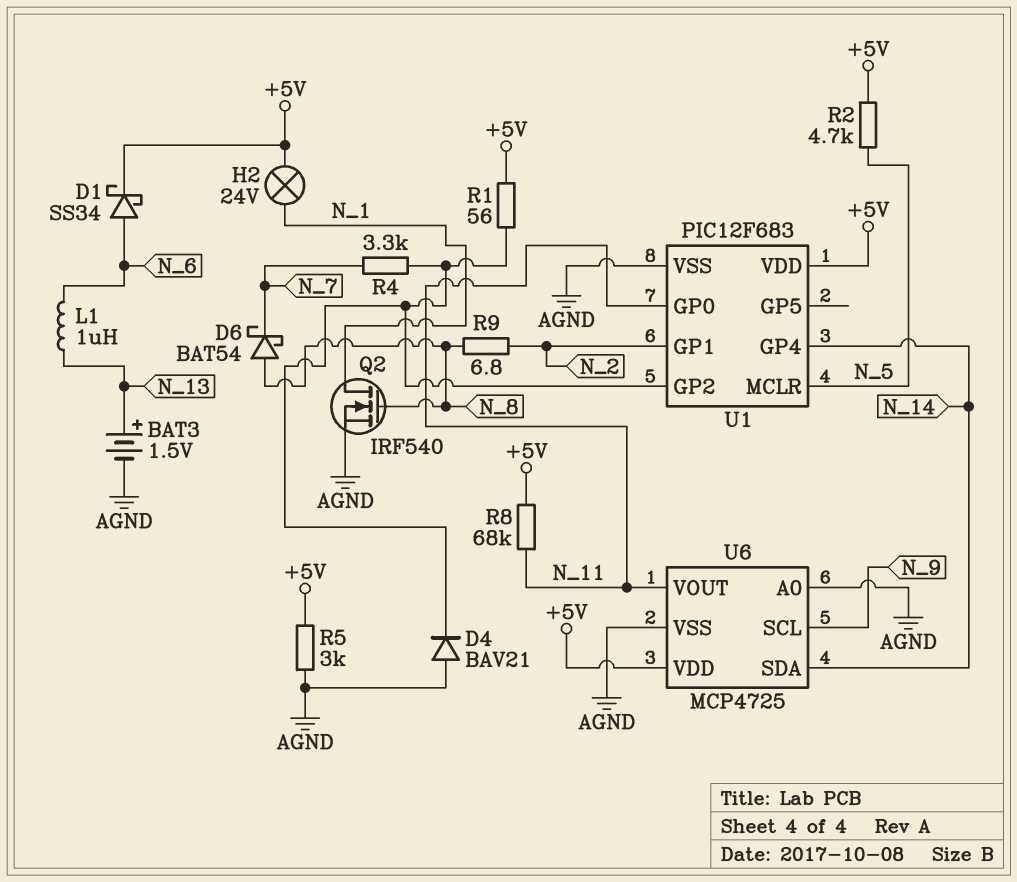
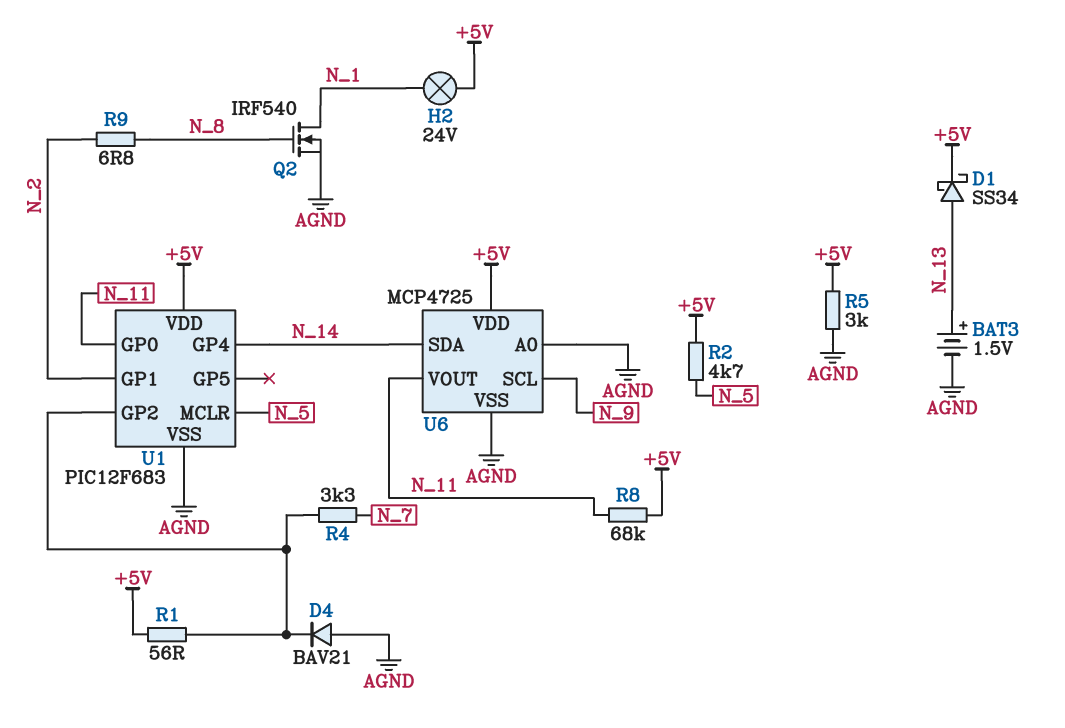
D1: schottky SS34 (A N_6, K +5V) -> schottky SS34 (A N_13, K +5V)
D6: schottky BAT54 (A N_8, K N_7) -> none
L1: 1uH (N_6, N_13) -> none

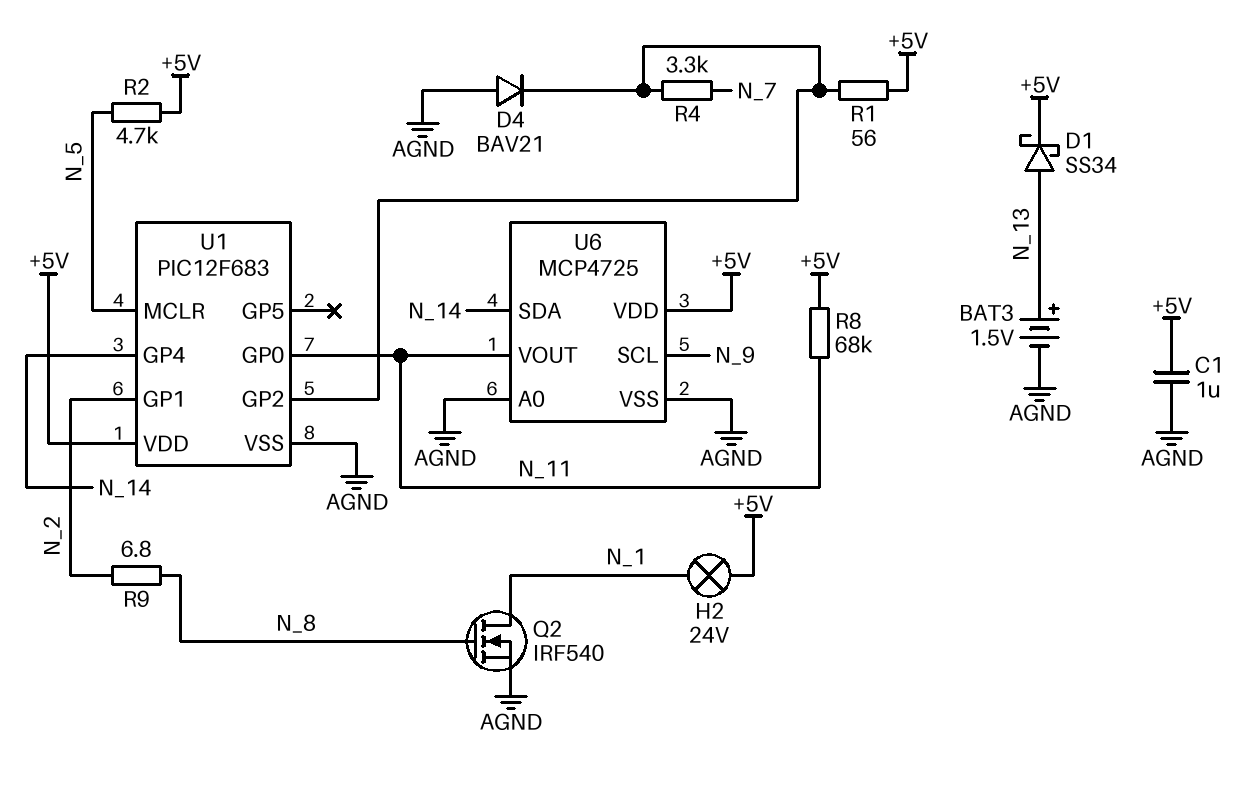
C1: none -> 1uF (+5V, AGND)
R5: 3k (+5V, AGND) -> none

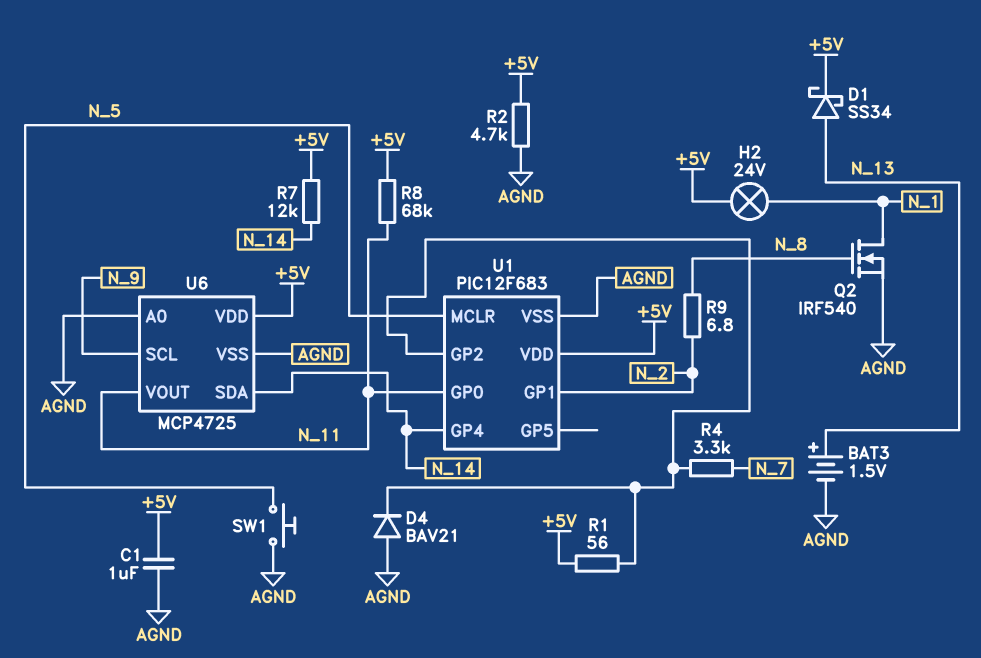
R2: 4.7k (+5V, N_5) -> 4.7k (+5V, AGND)
R7: none -> 12k (+5V, N_14)
SW1: none -> button (AGND, N_5)

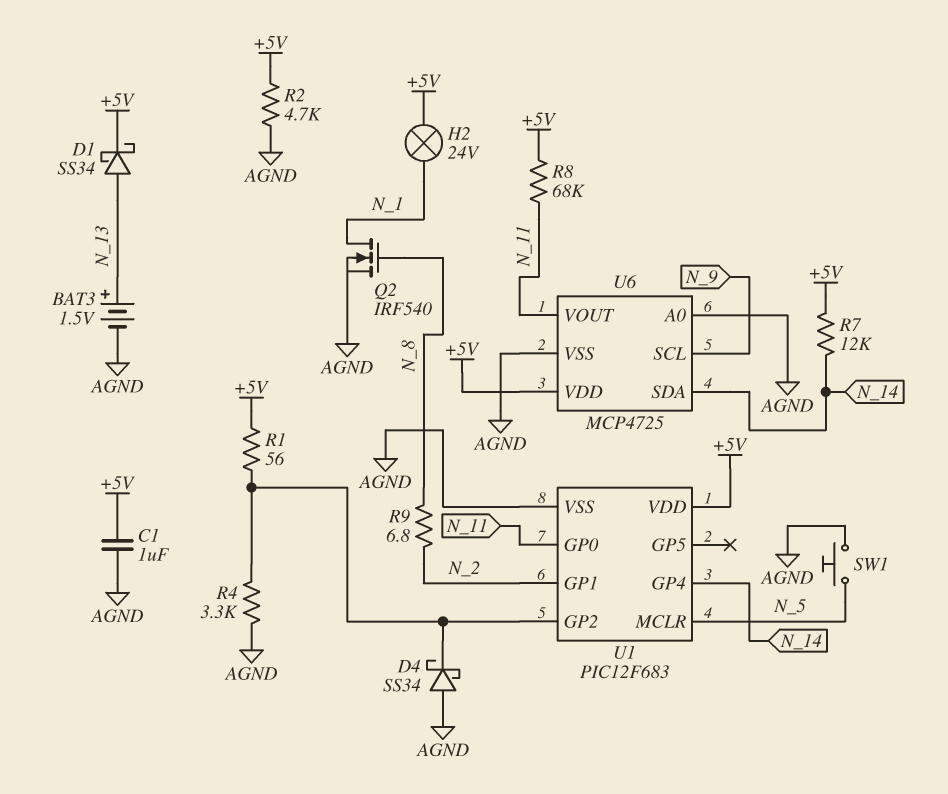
D4: diode BAV21 (A AGND, K U1/GP2) -> schottky SS34 (A AGND, K U1/GP2)
R4: 3.3k (N_7, U1/GP2) -> 3.3k (AGND, U1/GP2)

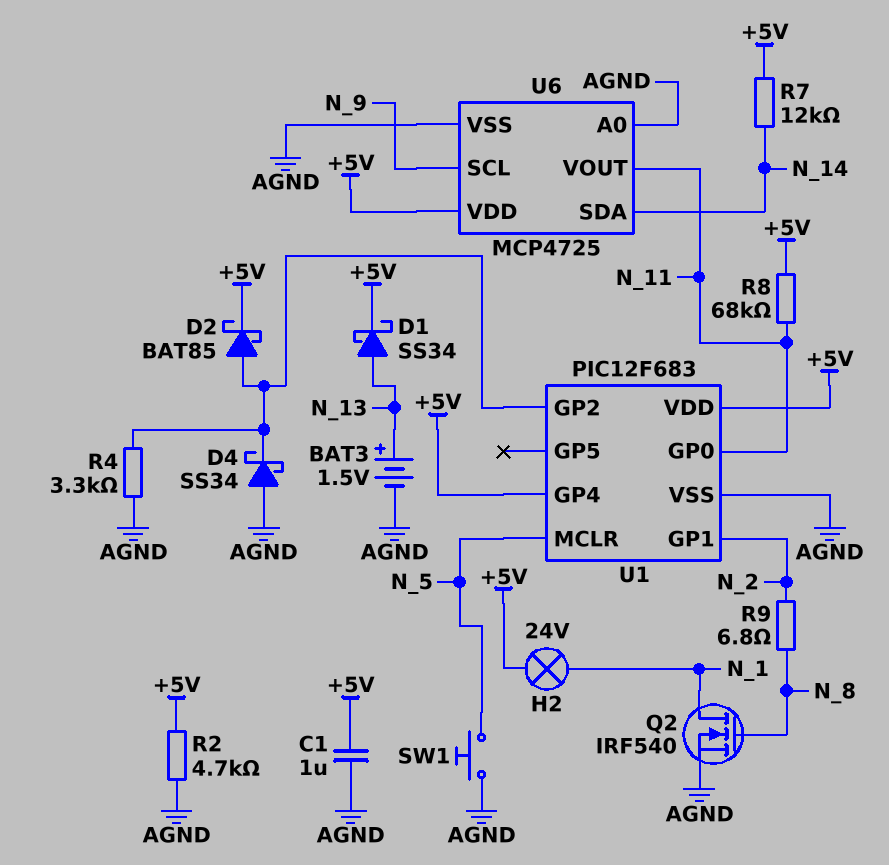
D2: none -> schottky BAT85 (A U1/GP2, K +5V)
R1: 56 (+5V, U1/GP2) -> none
U1 pin GP4: N_14 -> +5V

